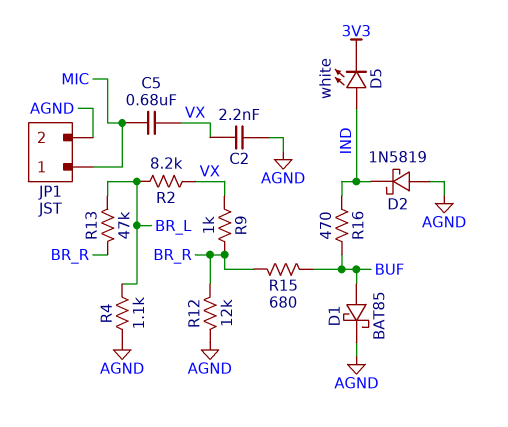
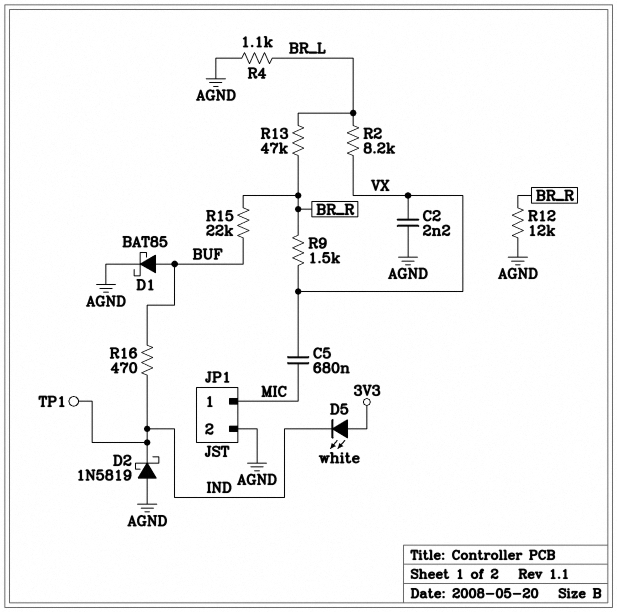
D5: LED white (A IND, K 3V3) -> LED white (A 3V3, K IND)
R9: 1k (BR_R, VX) -> 1.5k (BR_R, VX)
R15: 680 (BR_R, BUF) -> 22k (BR_R, BUF)
TP1: none -> test point (IND)

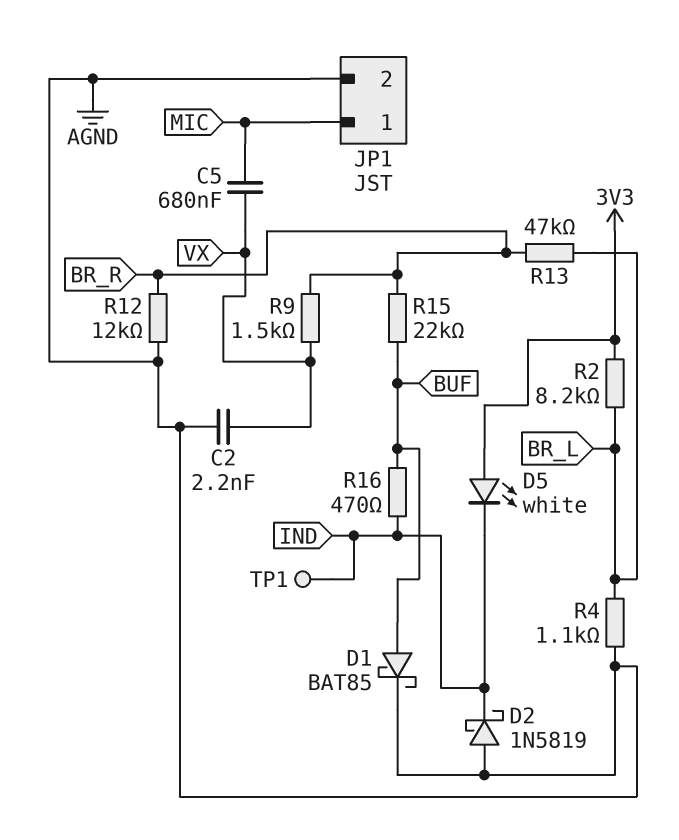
R2: 8.2k (BR_L, VX) -> 8.2k (3V3, BR_L)

